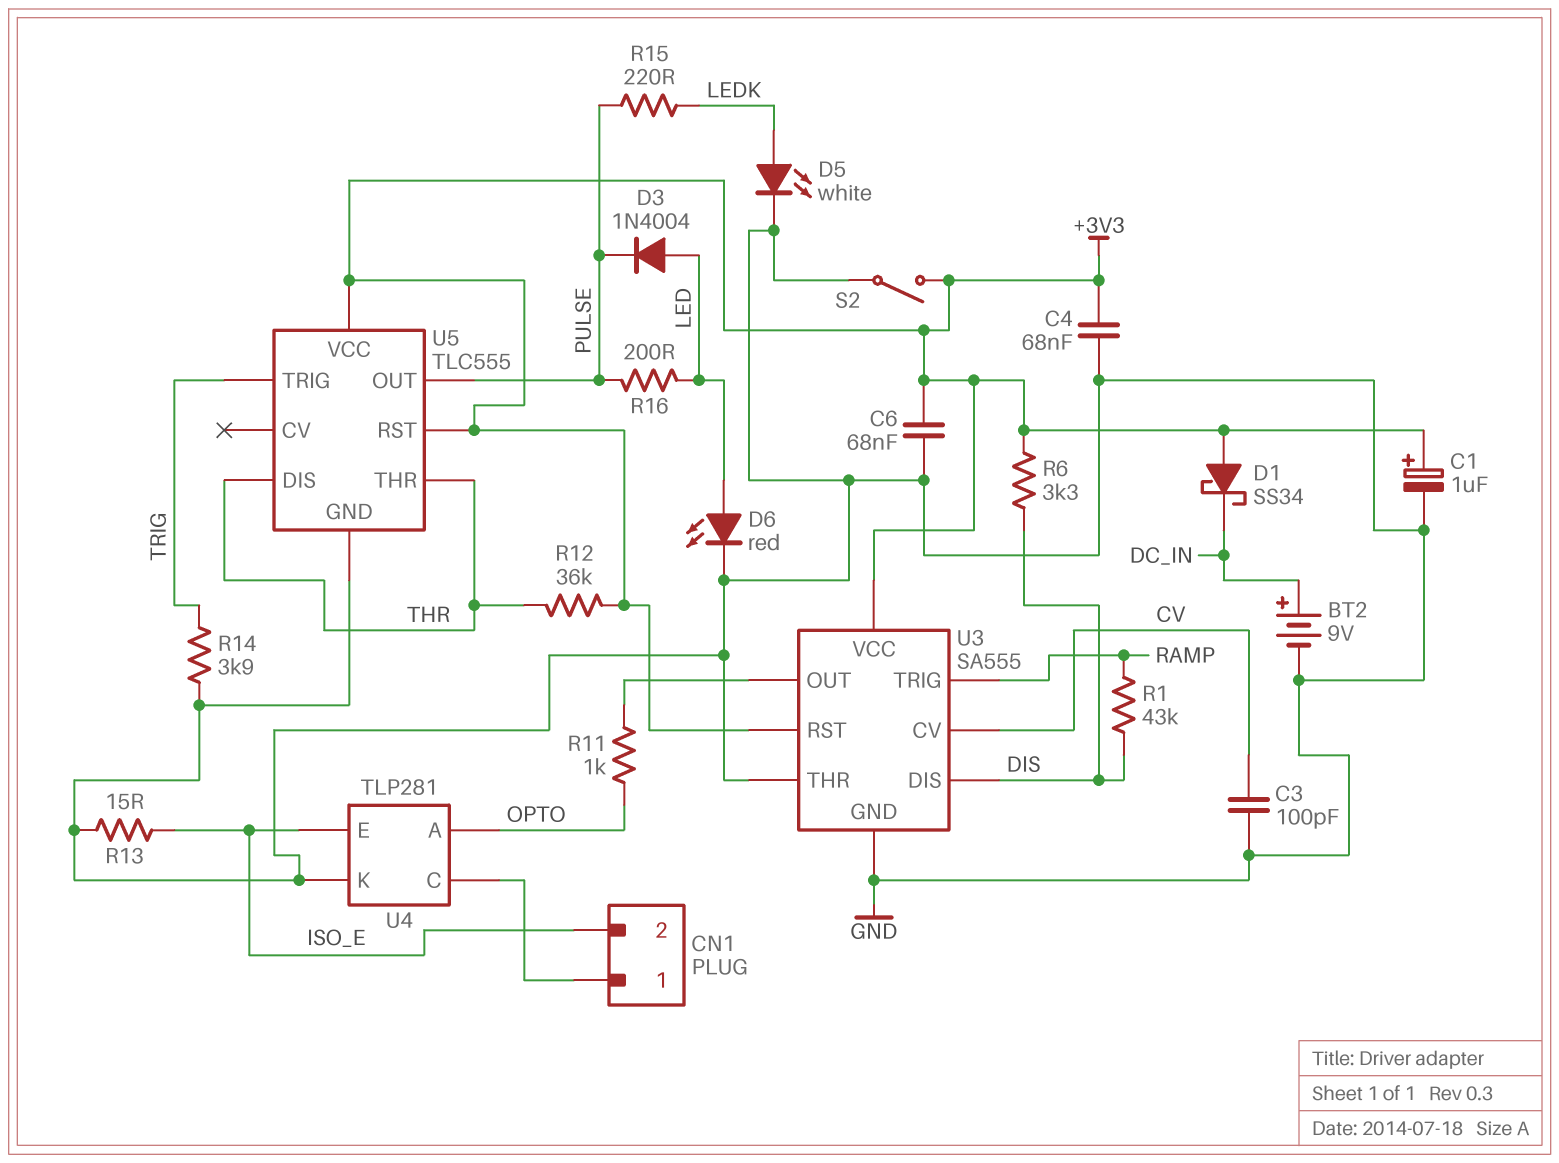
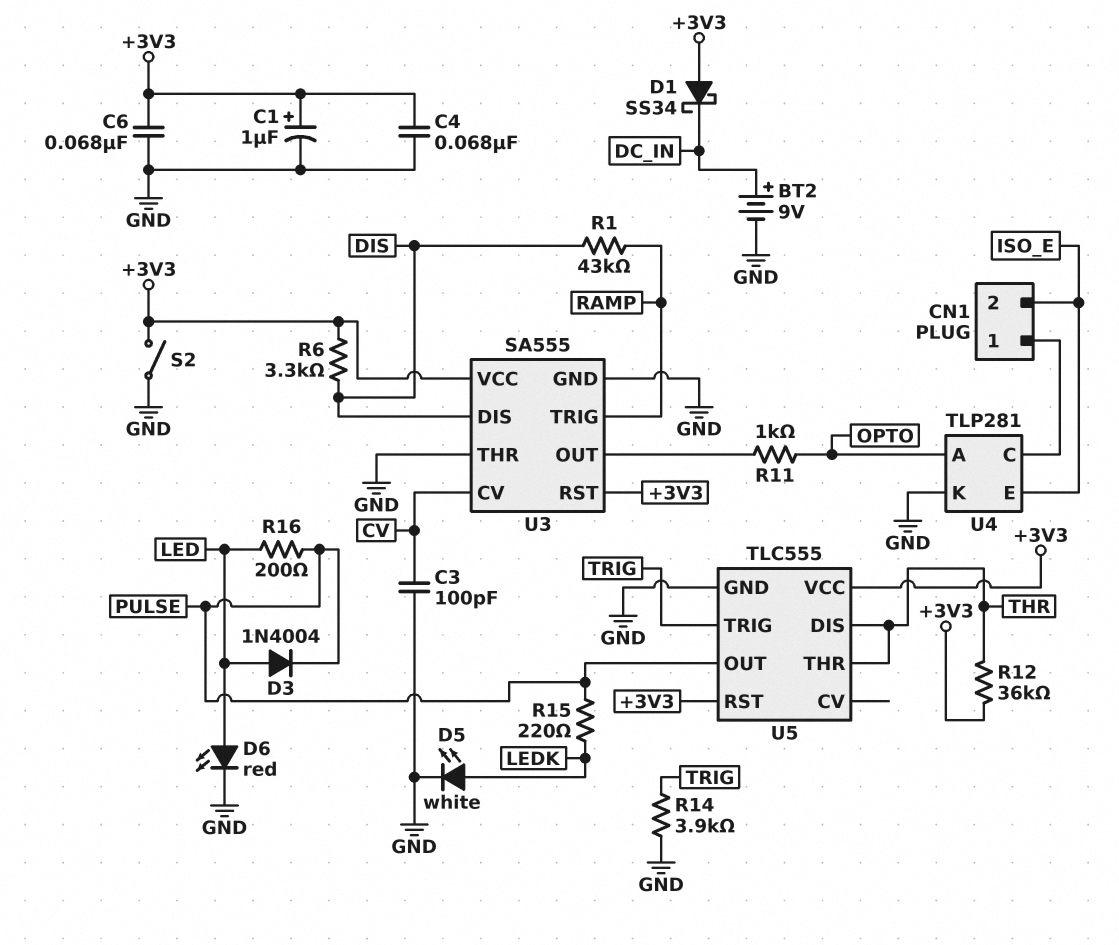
R13: 15 (GND, ISO_E) -> none

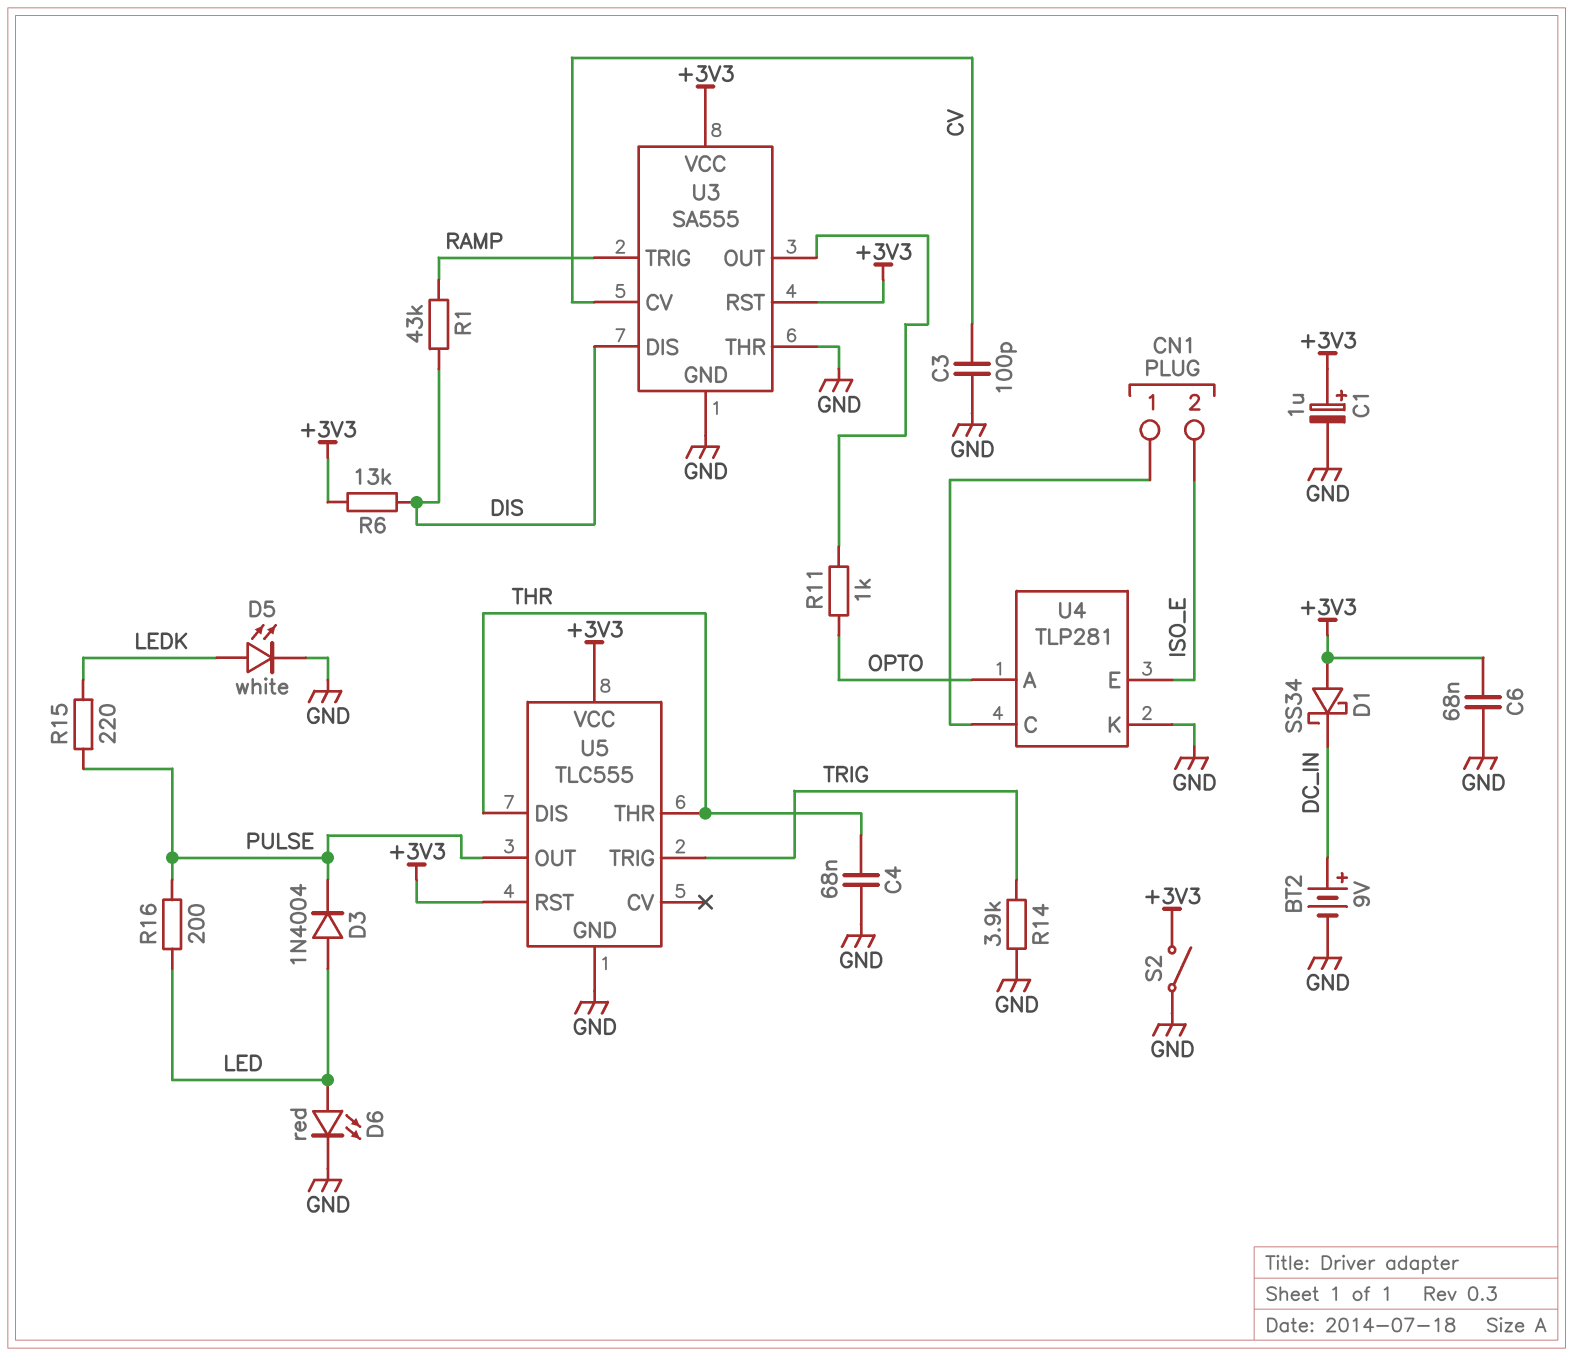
C4: 68nF (+3V3, GND) -> 68nF (GND, THR)
R6: 3.3k (+3V3, DIS) -> 13k (+3V3, DIS)
R12: 36k (+3V3, THR) -> none

